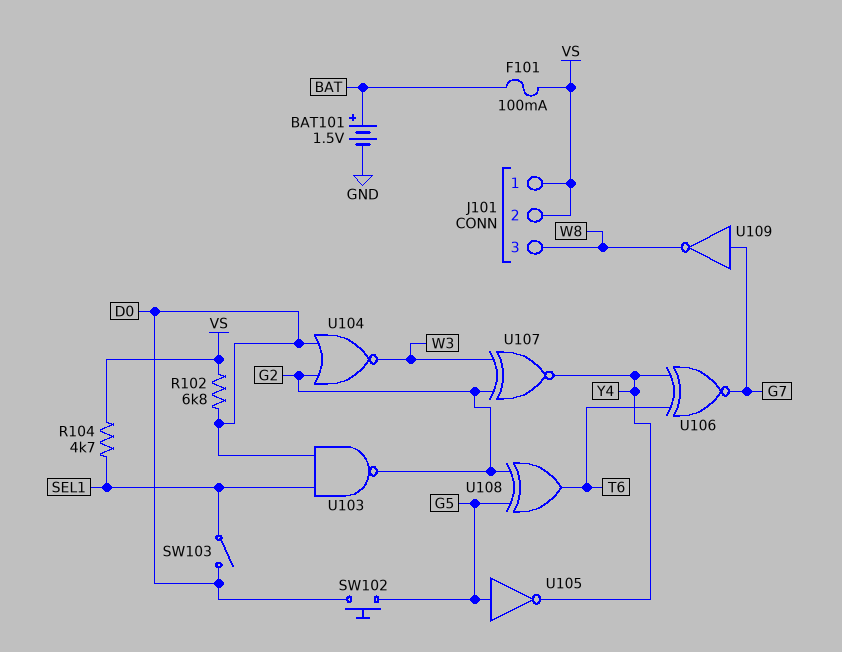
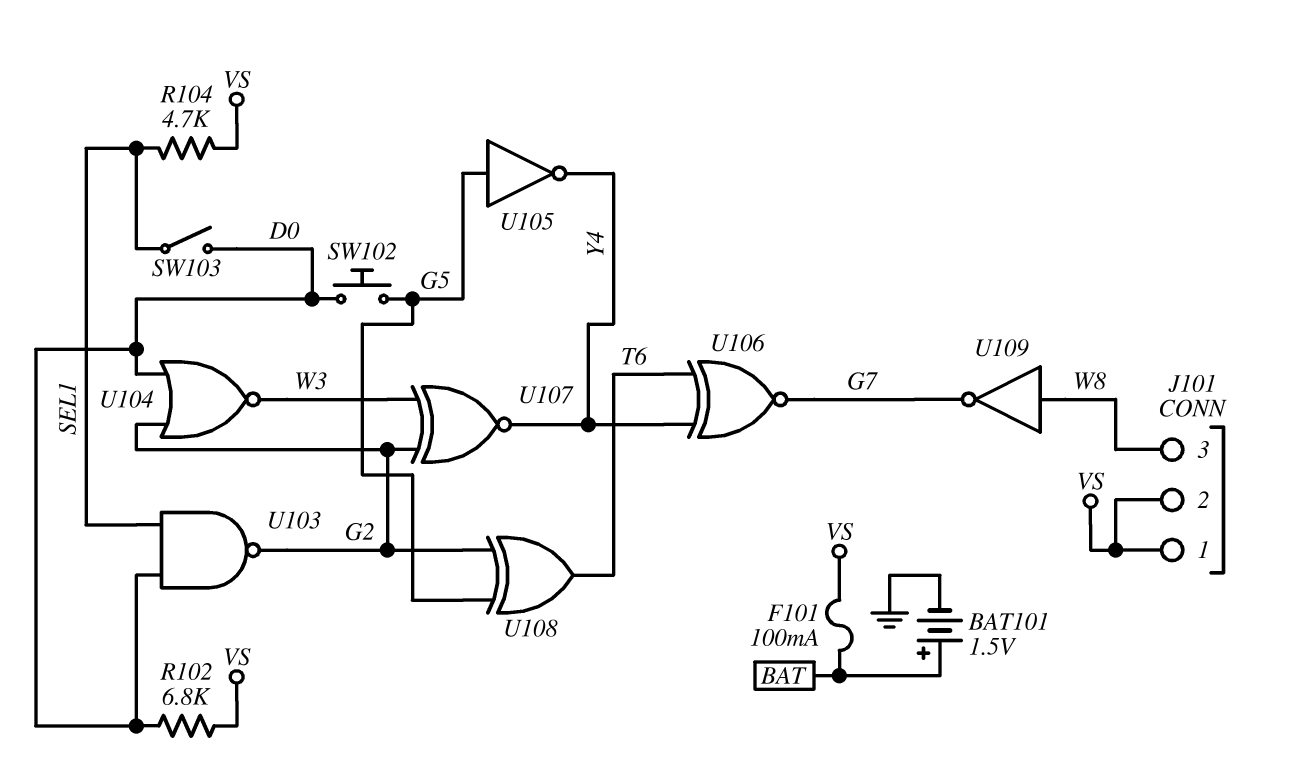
U109: NOT (in G7, out W8) -> NOT (in W8, out G7)

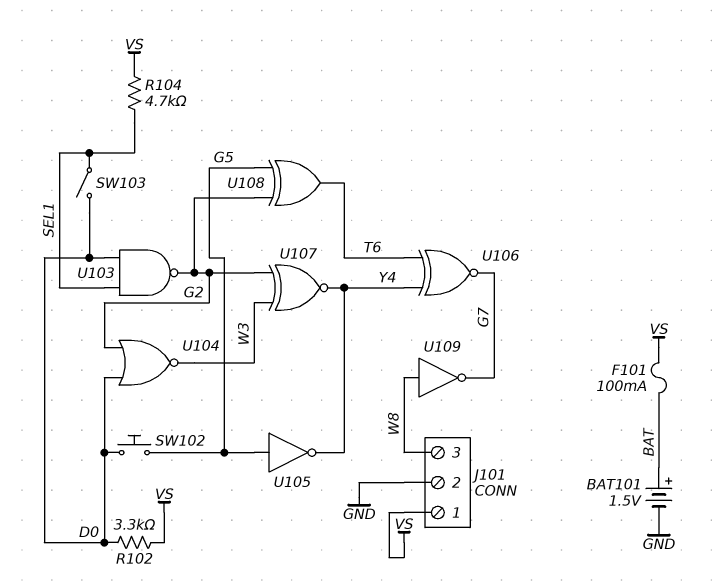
J101 pin 2: VS -> GND
R102: 6.8k (D0, VS) -> 3.3k (D0, VS)

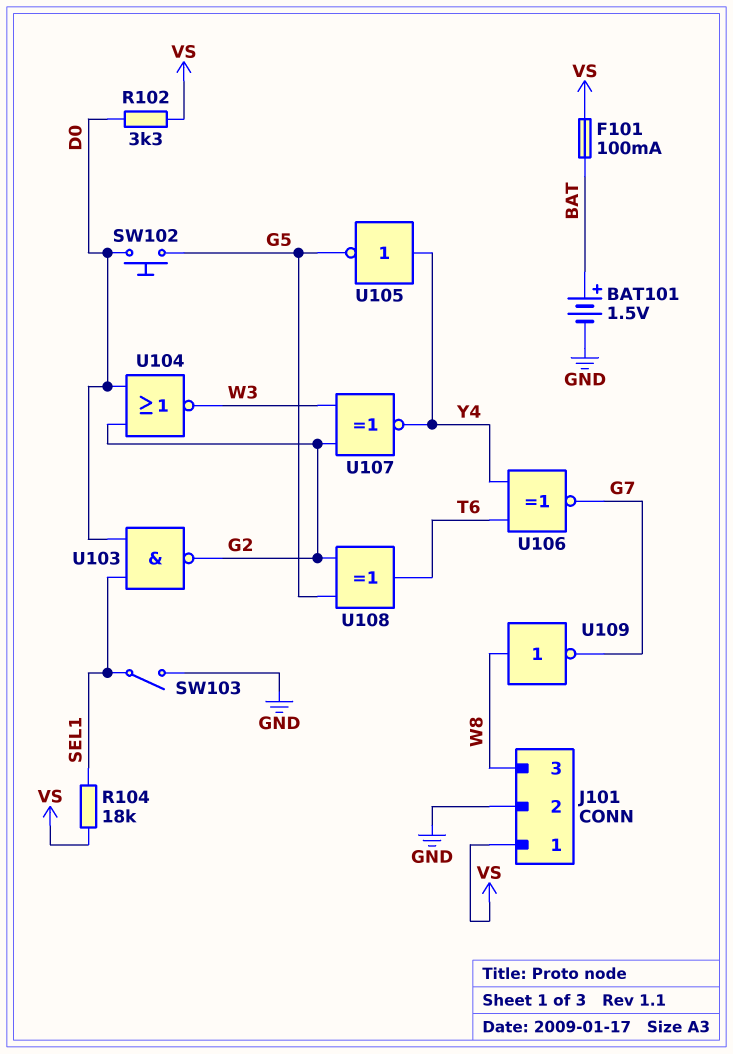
R104: 4.7k (SEL1, VS) -> 18k (SEL1, VS)
SW103: switch (D0, SEL1) -> switch (GND, SEL1)
U105: NOT (in G5, out Y4) -> NOT (in Y4, out G5)

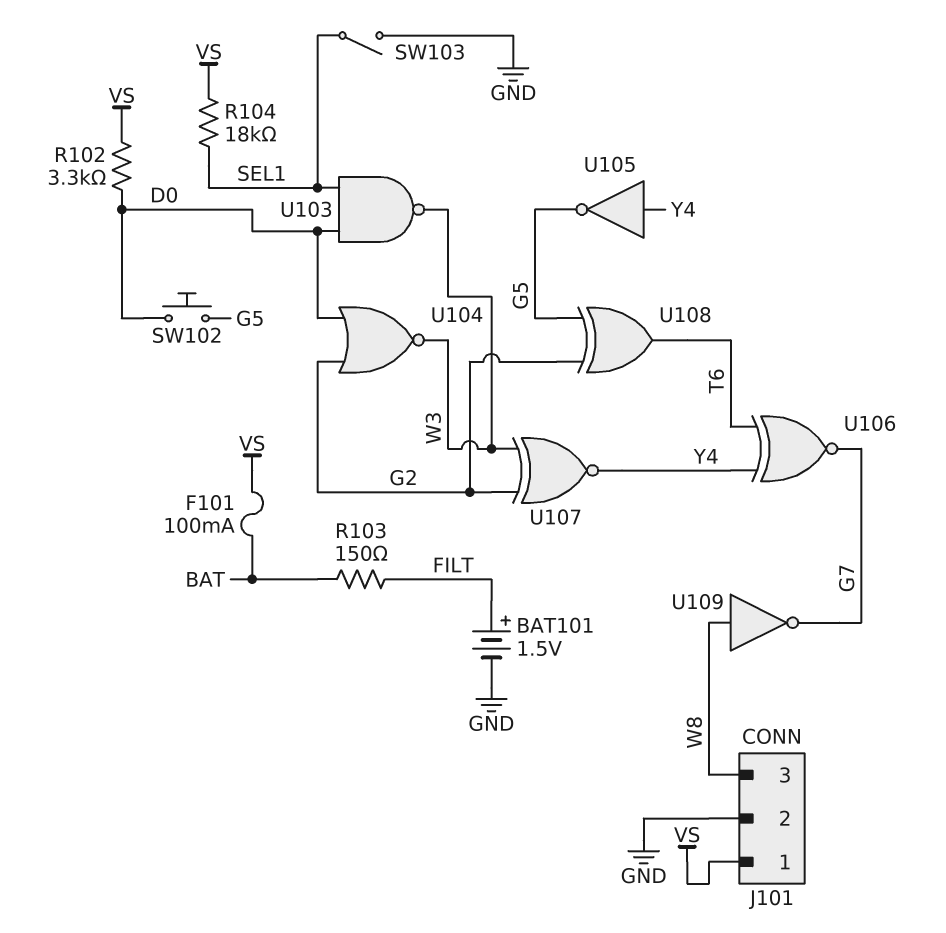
BAT101: 1.5V (plus BAT, minus GND) -> 1.5V (plus FILT, minus GND)
R103: none -> 150 (BAT, FILT)
U103: NAND (in D0, in SEL1, out G2) -> NAND (in D0, in SEL1, out W3)

